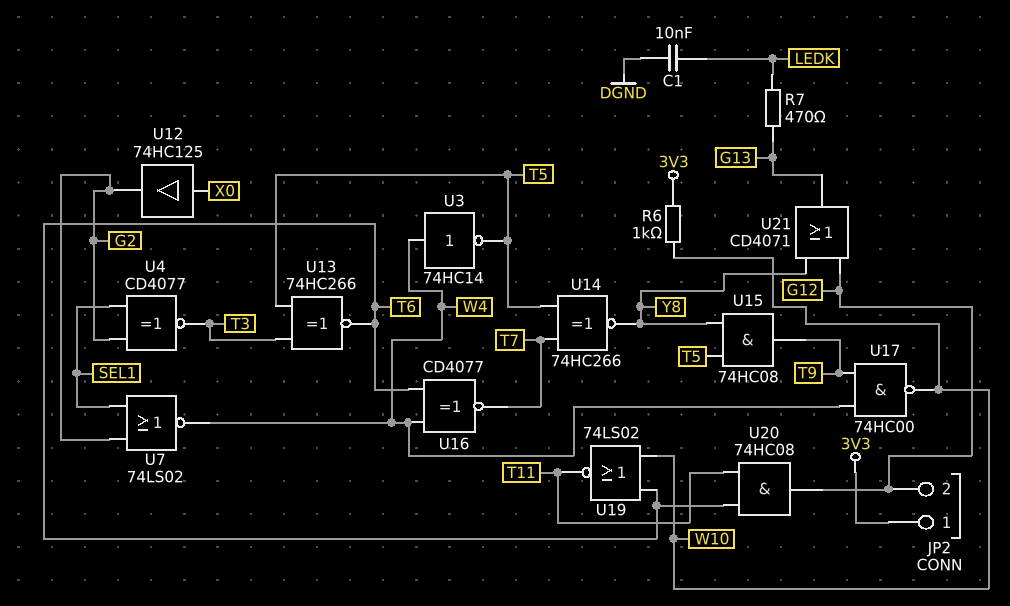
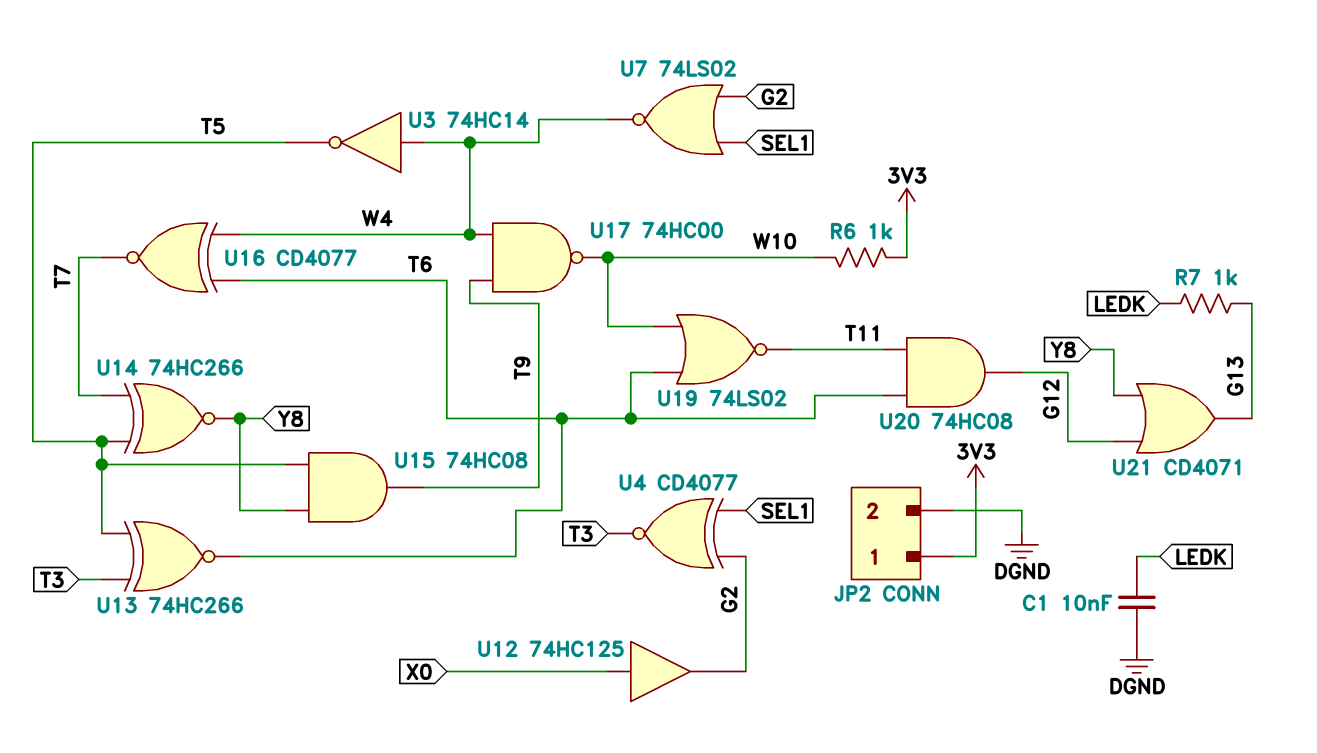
JP2 pin 2: G12 -> DGND
R7: 470 (G13, LEDK) -> 1k (G13, LEDK)

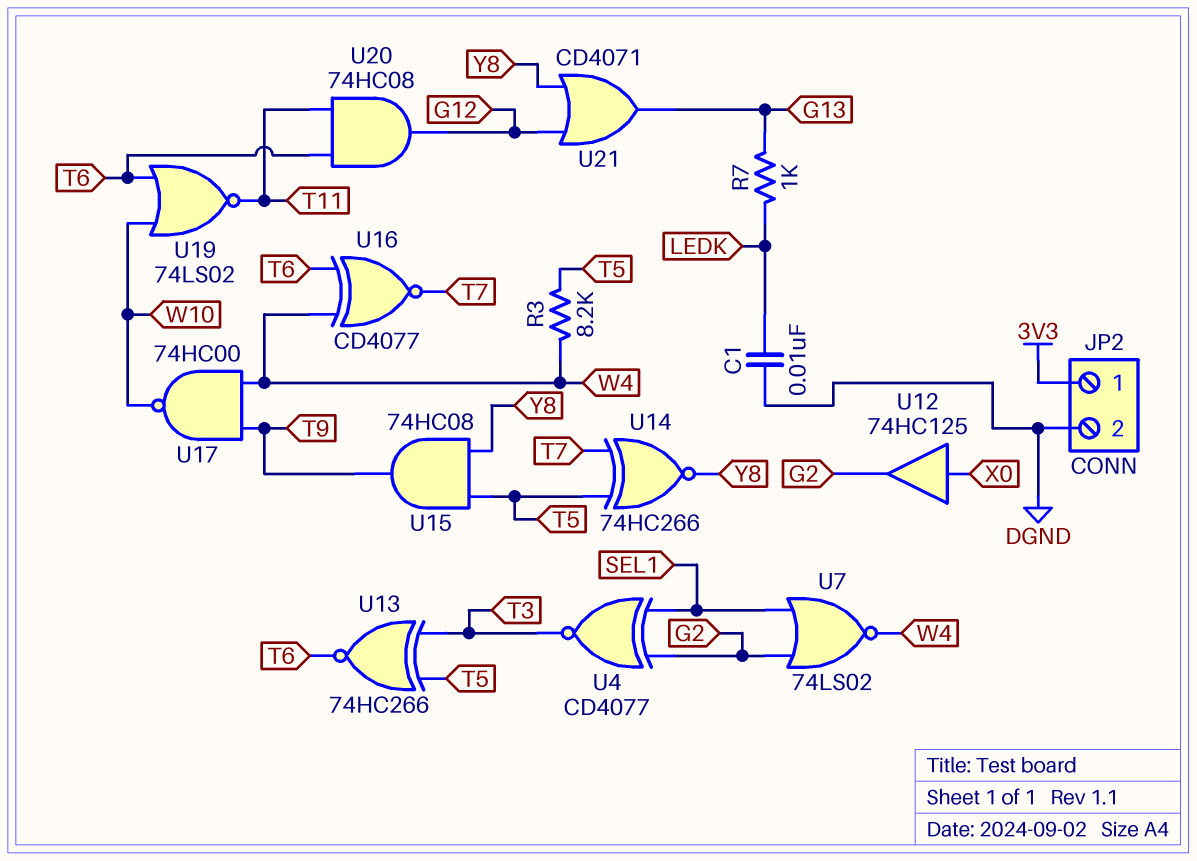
R3: none -> 8.2k (T5, W4)
R6: 1k (3V3, W10) -> none
U3: NOT 74HC14 (in W4, out T5) -> none

